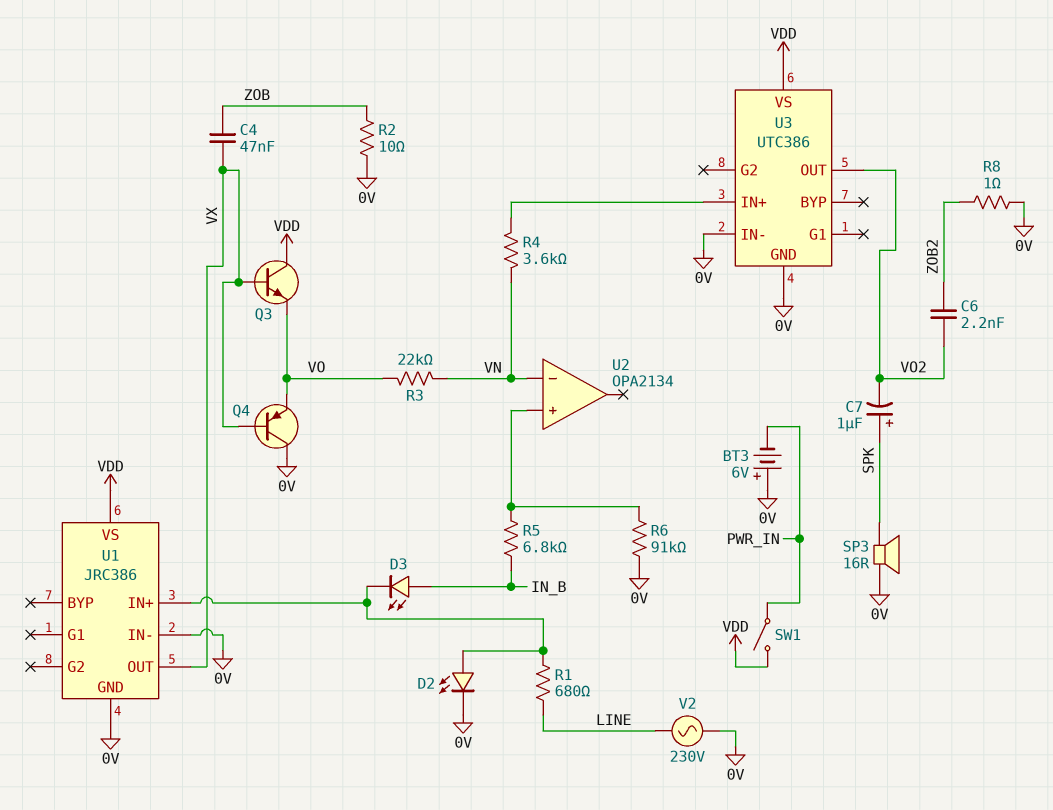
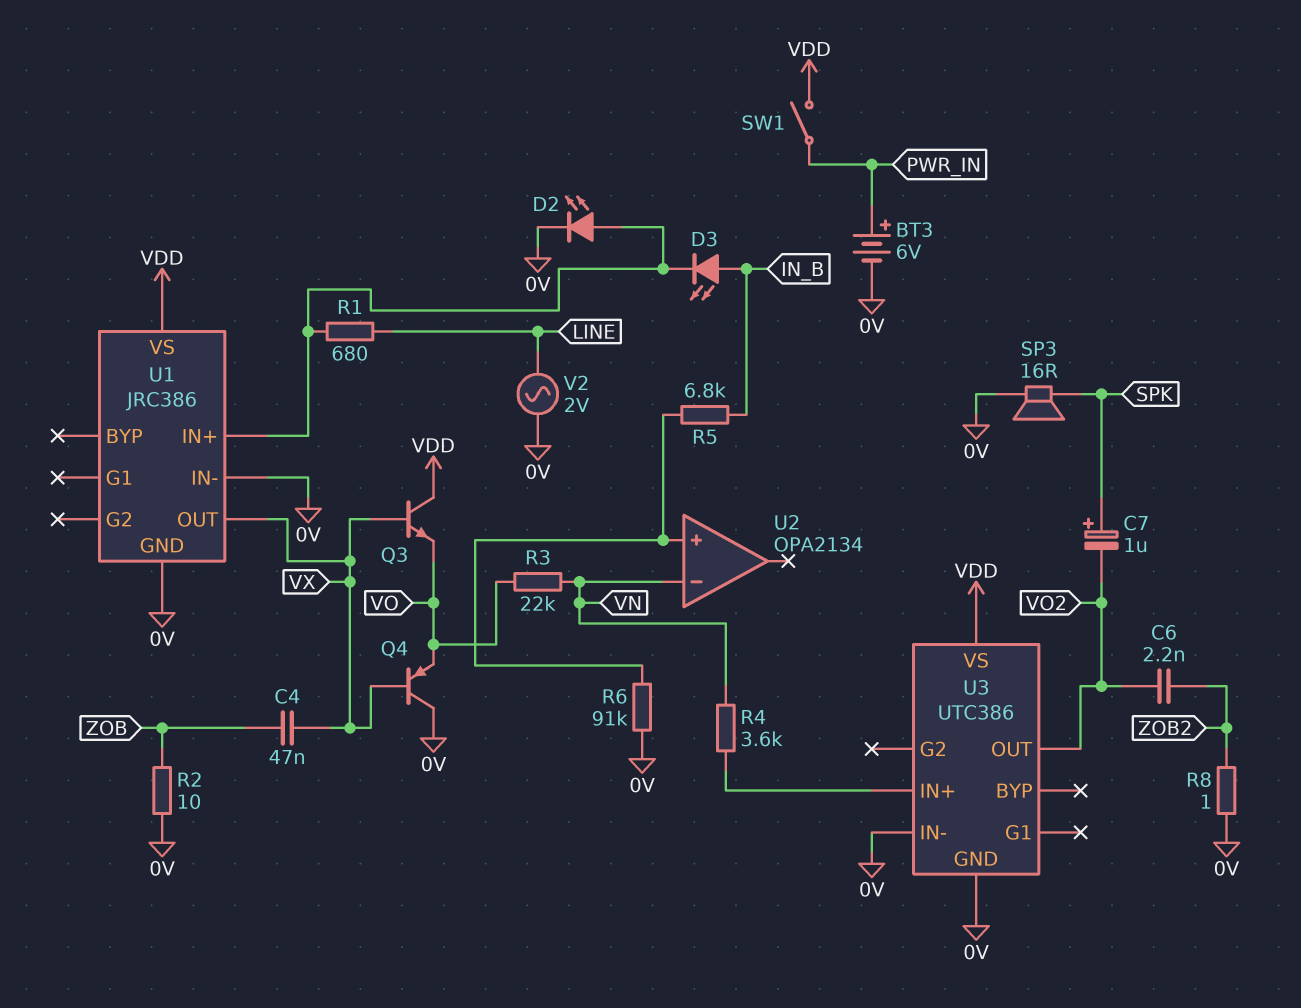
BT3: 6V (plus 0V, minus PWR_IN) -> 6V (plus PWR_IN, minus 0V)
V2: AC 230V (0V, LINE) -> AC 2V (0V, LINE)

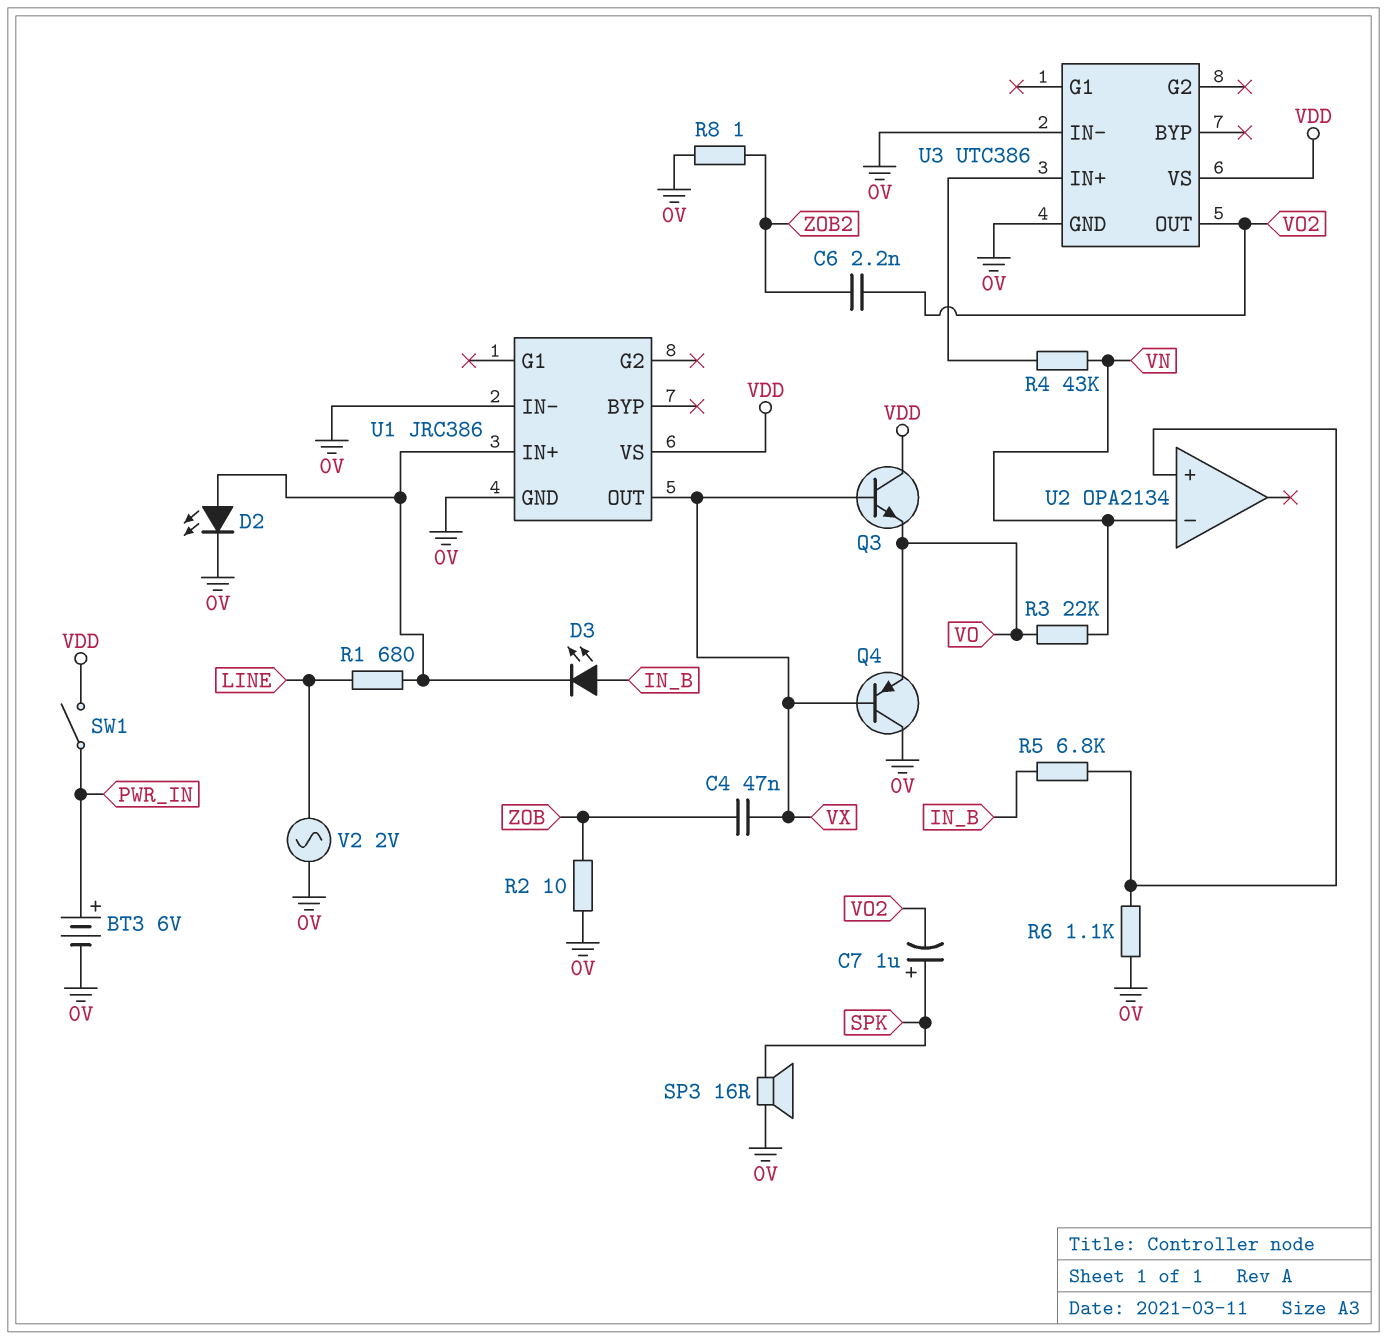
R4: 3.6k (U3/IN+, VN) -> 43k (U3/IN+, VN)
R6: 91k (0V, U2/in+) -> 1.1k (0V, U2/in+)

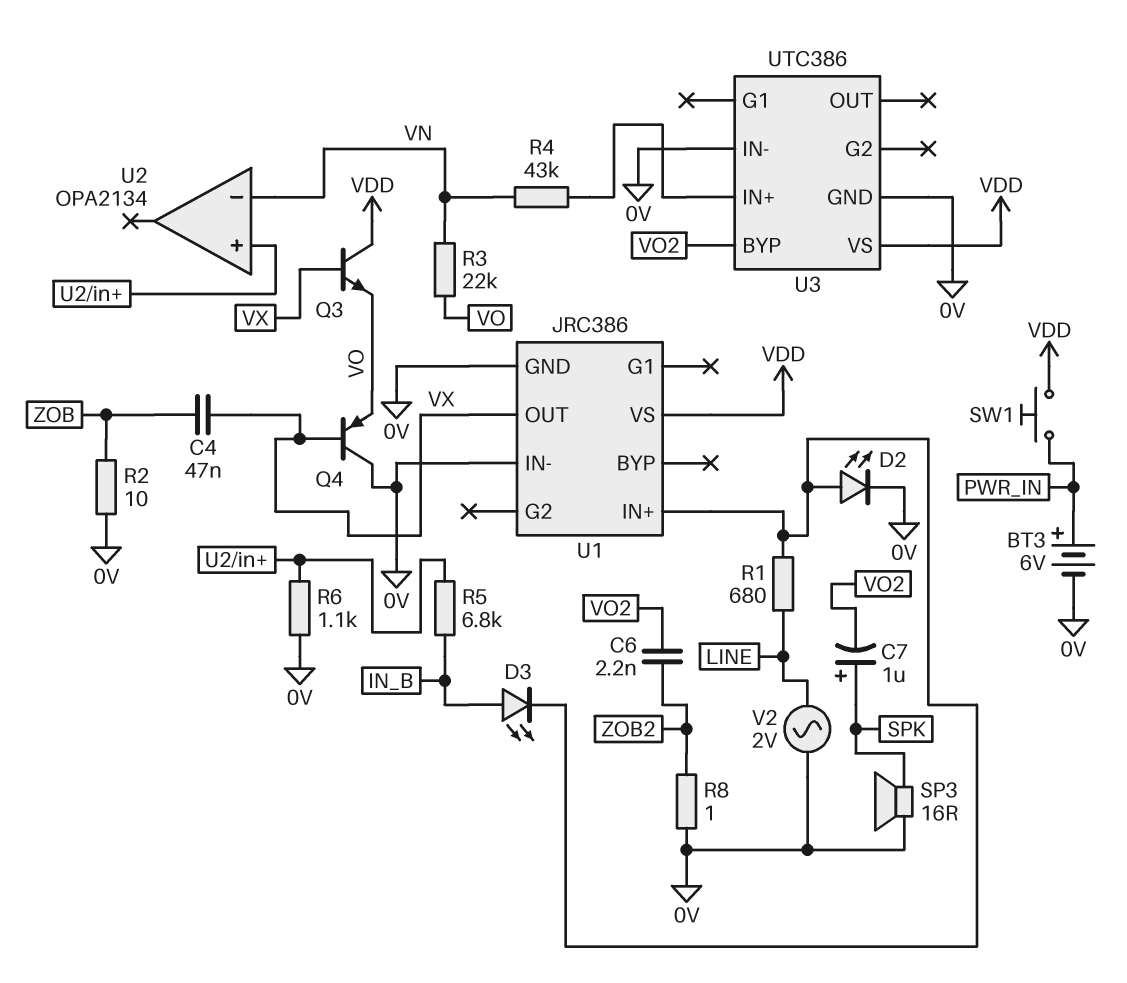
SW1: switch (PWR_IN, VDD) -> button (PWR_IN, VDD)
U3 pin BYP: none -> VO2
U3 pin OUT: VO2 -> none

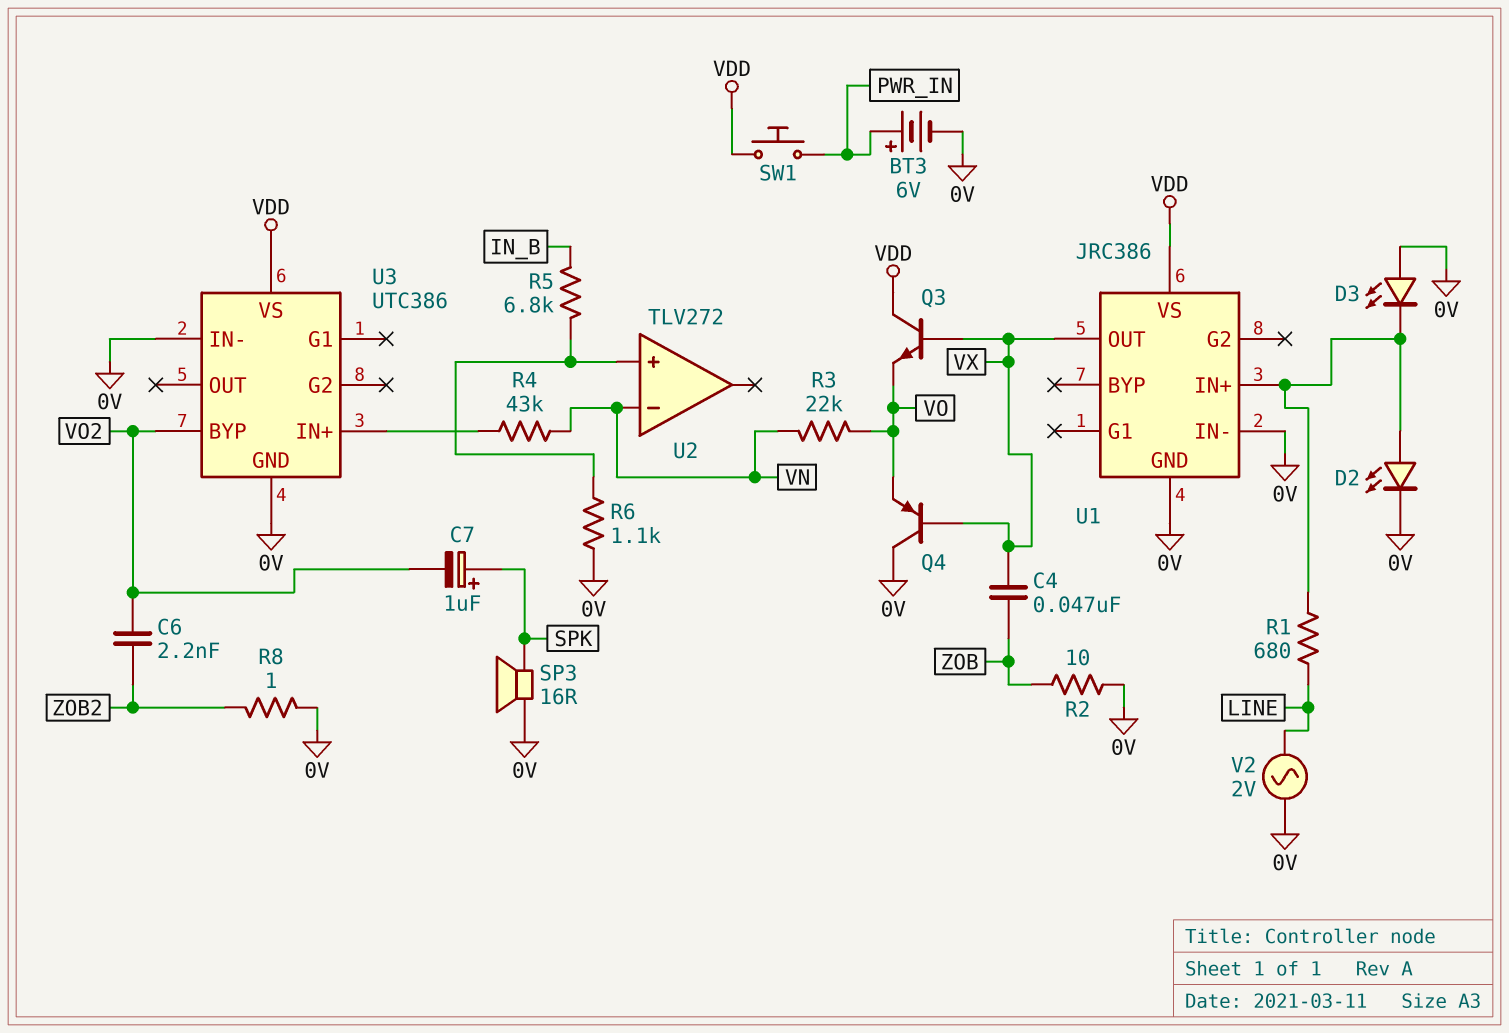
D3: LED (A IN_B, K U1/IN+) -> LED (A 0V, K U1/IN+)
U2: OPA2134 -> TLV272

